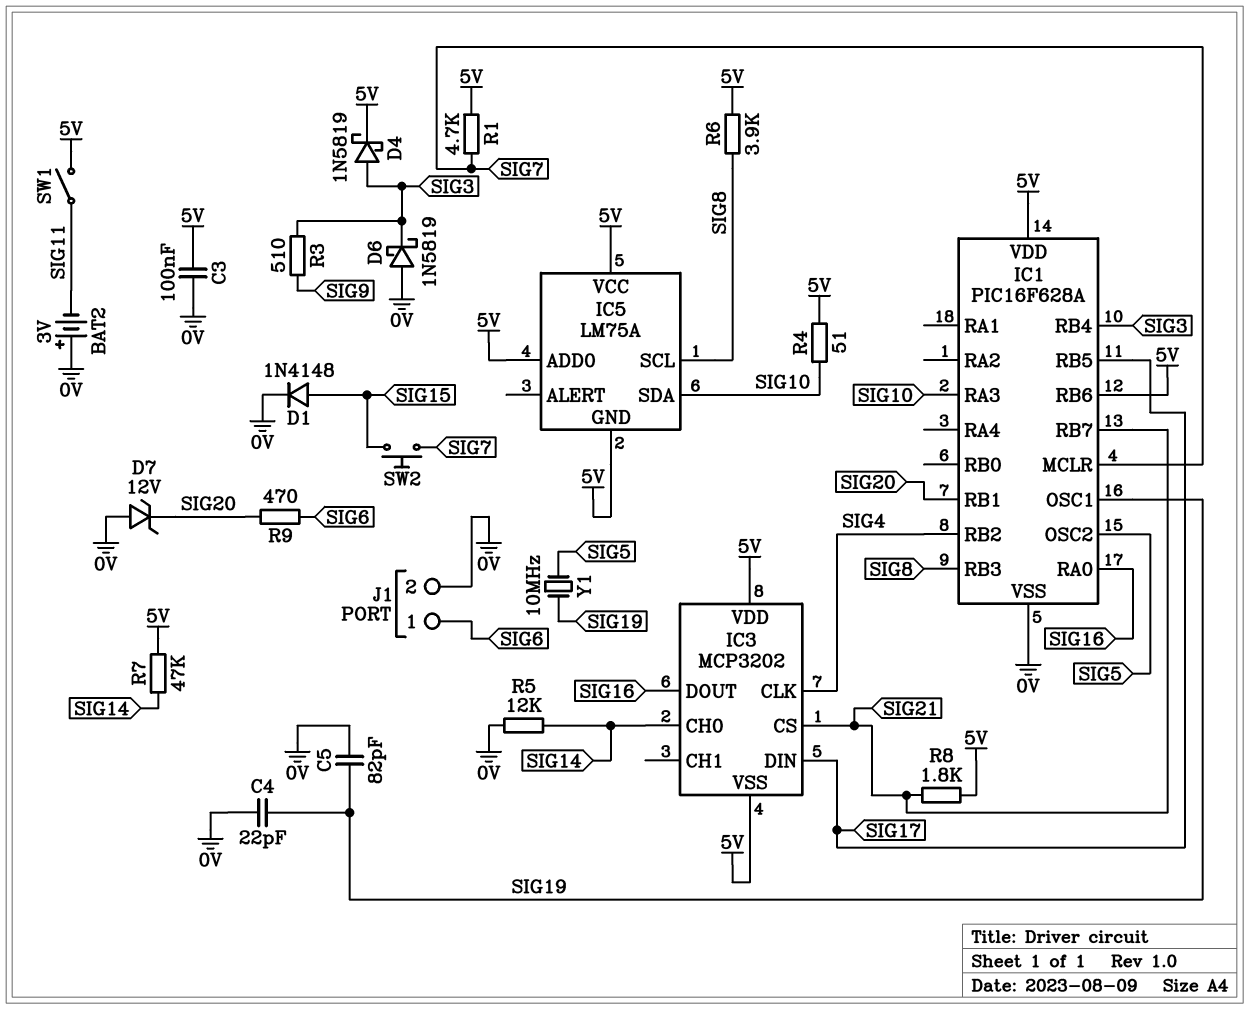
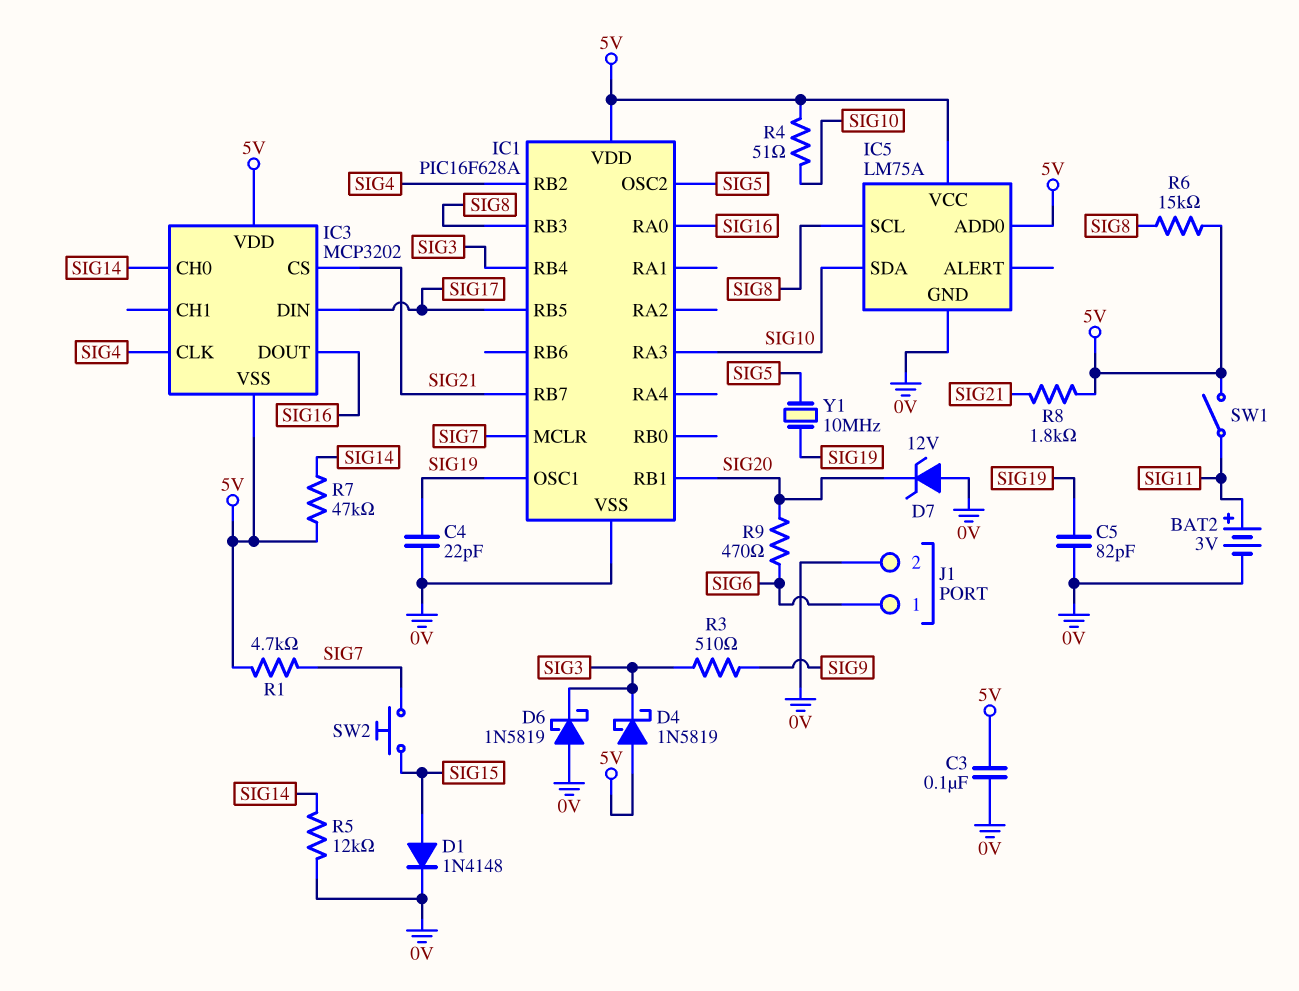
BAT2: 3V (plus 0V, minus SIG11) -> 3V (plus SIG11, minus 0V)
D4: schottky 1N5819 (A SIG3, K 5V) -> schottky 1N5819 (A 5V, K SIG3)
IC1 pin RB6: 5V -> none
IC5 pin GND: 5V -> 0V
R6: 3.9k (5V, SIG8) -> 15k (5V, SIG8)

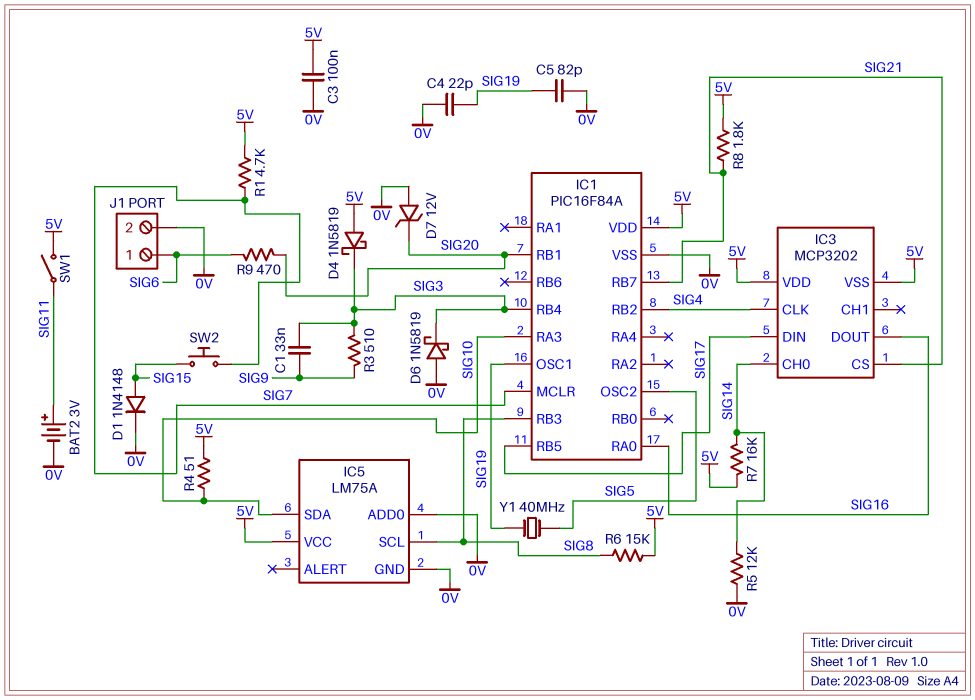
C1: none -> 33nF (SIG3, SIG9)
IC1: PIC16F628A -> PIC16F84A
IC5 pin ADD0: 5V -> 0V
R7: 47k (5V, SIG14) -> 16k (5V, SIG14)
Y1: 10MHz (SIG5, SIG19) -> 40MHz (SIG5, SIG19)

